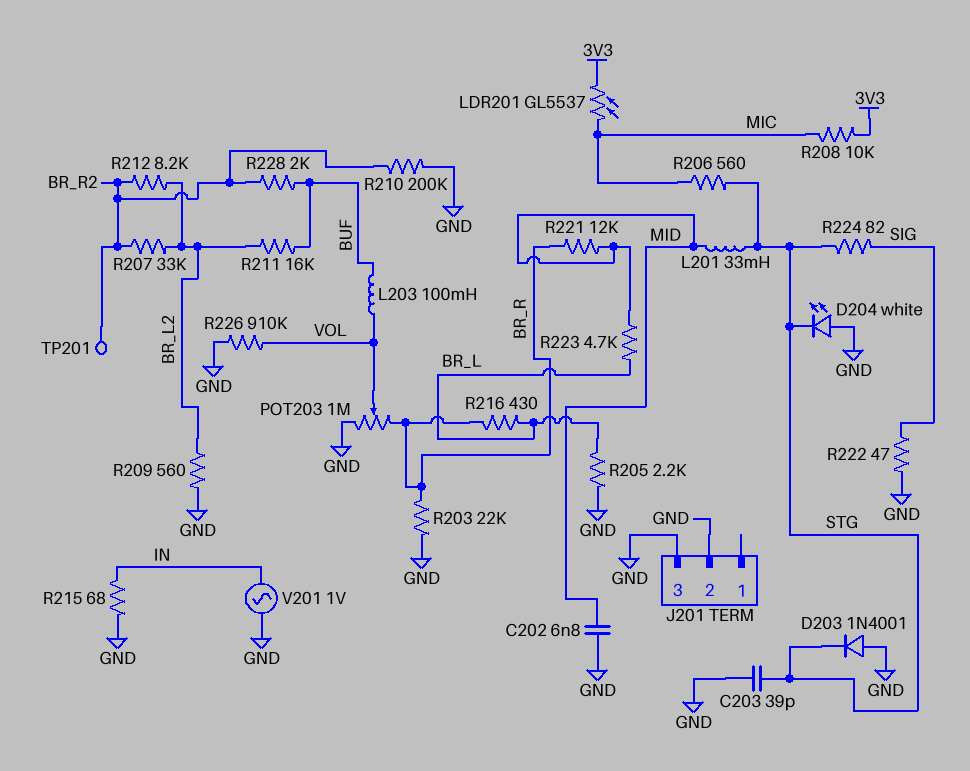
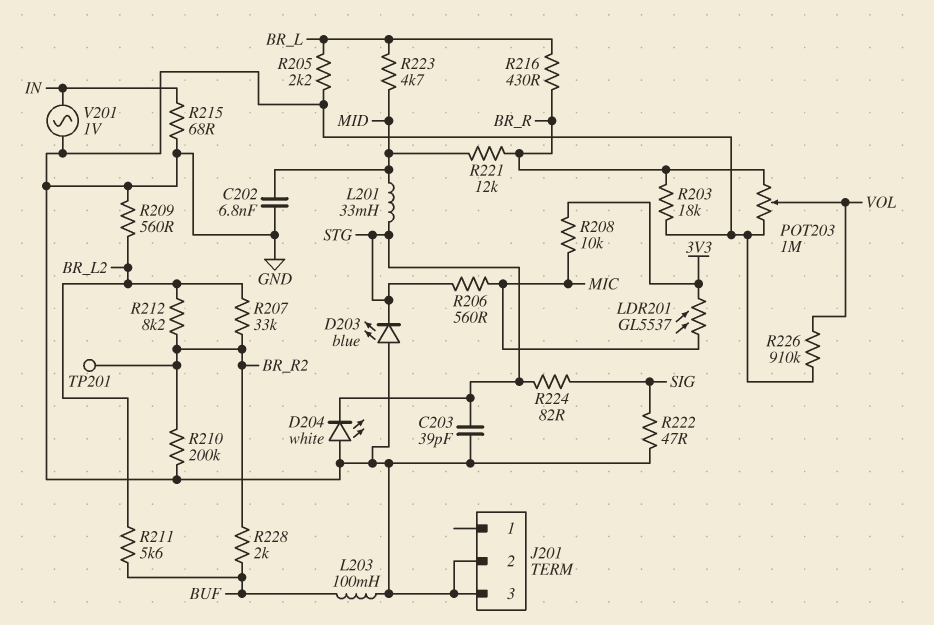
D203: diode 1N4001 (A GND, K STG) -> LED blue (A GND, K STG)
L203: 100mH (BUF, VOL) -> 100mH (BUF, GND)
R203: 22k (BR_R, GND) -> 18k (BR_R, GND)
R211: 16k (BR_L2, BUF) -> 5.6k (BR_L2, BUF)

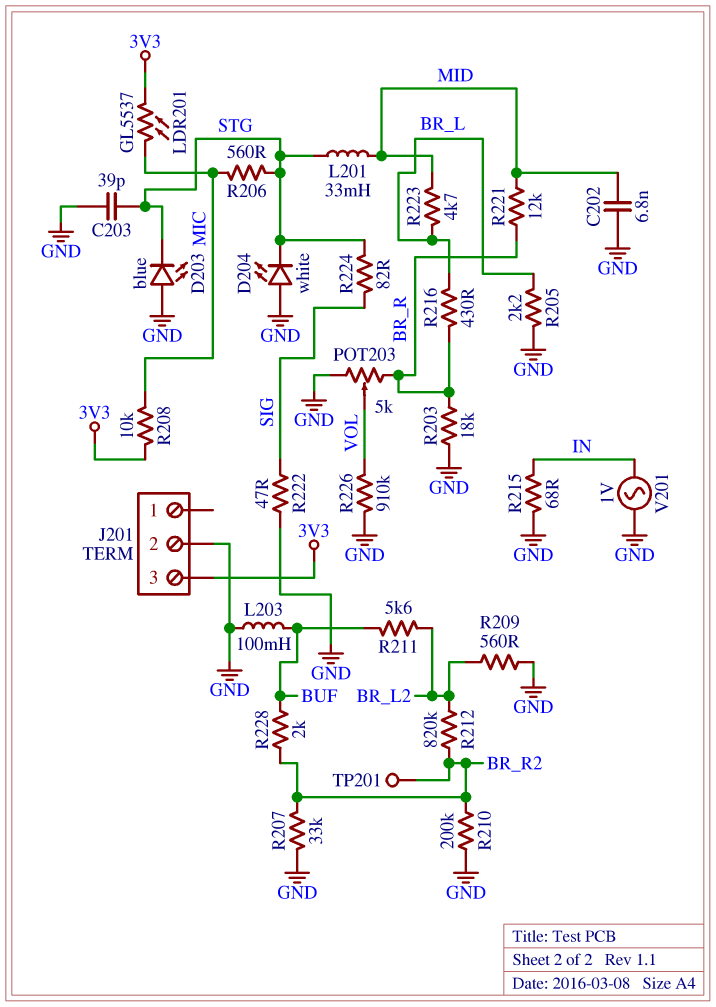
J201 pin 3: GND -> 3V3
POT203: 1M (BR_R, GND, wiper VOL) -> 5k (BR_R, GND, wiper VOL)
R207: 33k (BR_L2, BR_R2) -> 33k (BR_R2, GND)
R212: 8.2k (BR_L2, BR_R2) -> 820k (BR_L2, BR_R2)

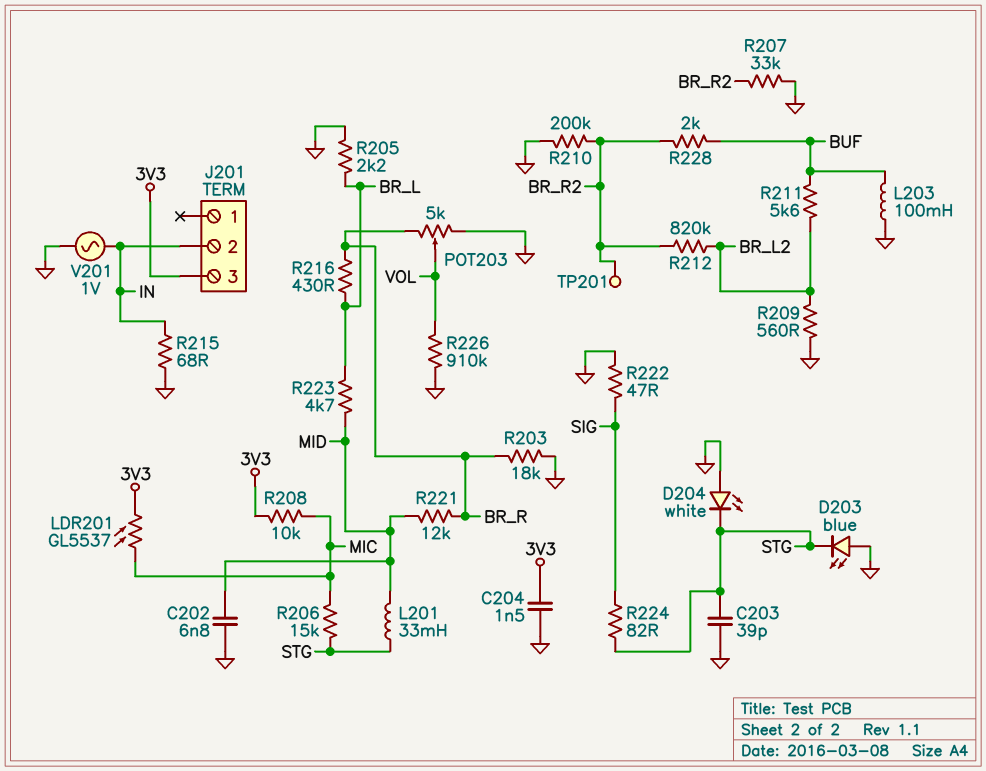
C204: none -> 1.5nF (3V3, GND)
J201 pin 2: GND -> IN
R206: 560 (MIC, STG) -> 15k (MIC, STG)

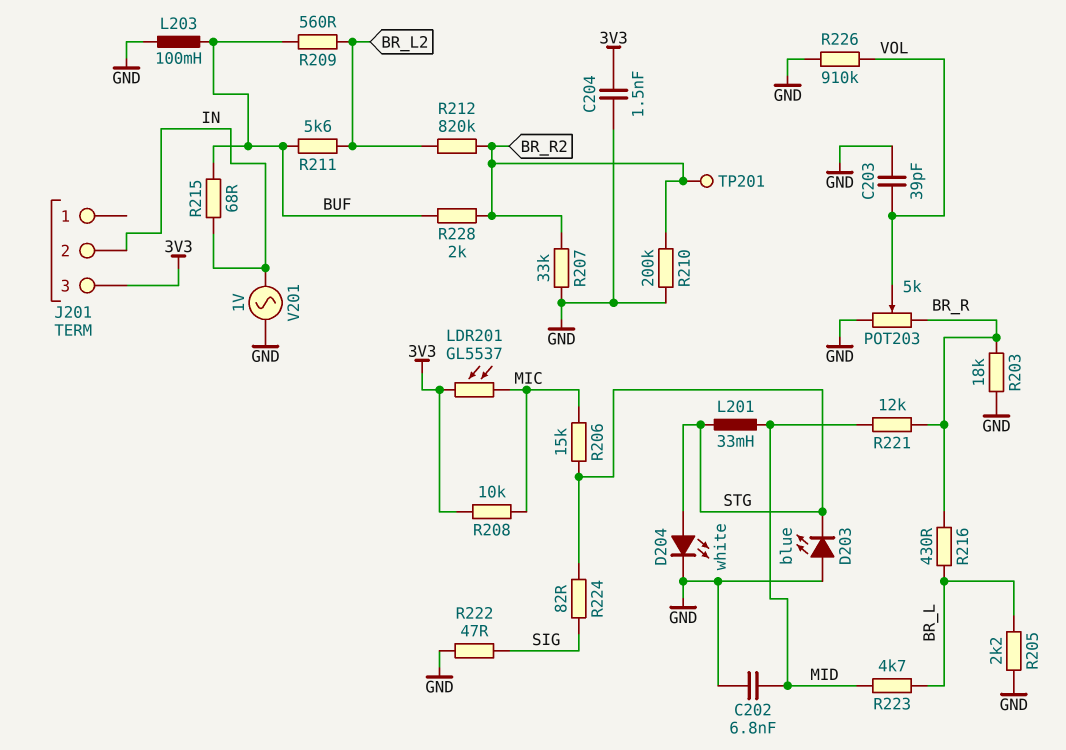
C203: 39pF (GND, STG) -> 39pF (GND, VOL)
D204: LED white (A GND, K STG) -> LED white (A STG, K GND)
R209: 560 (BR_L2, GND) -> 560 (BR_L2, BUF)
R215: 68 (GND, IN) -> 68 (BUF, IN)

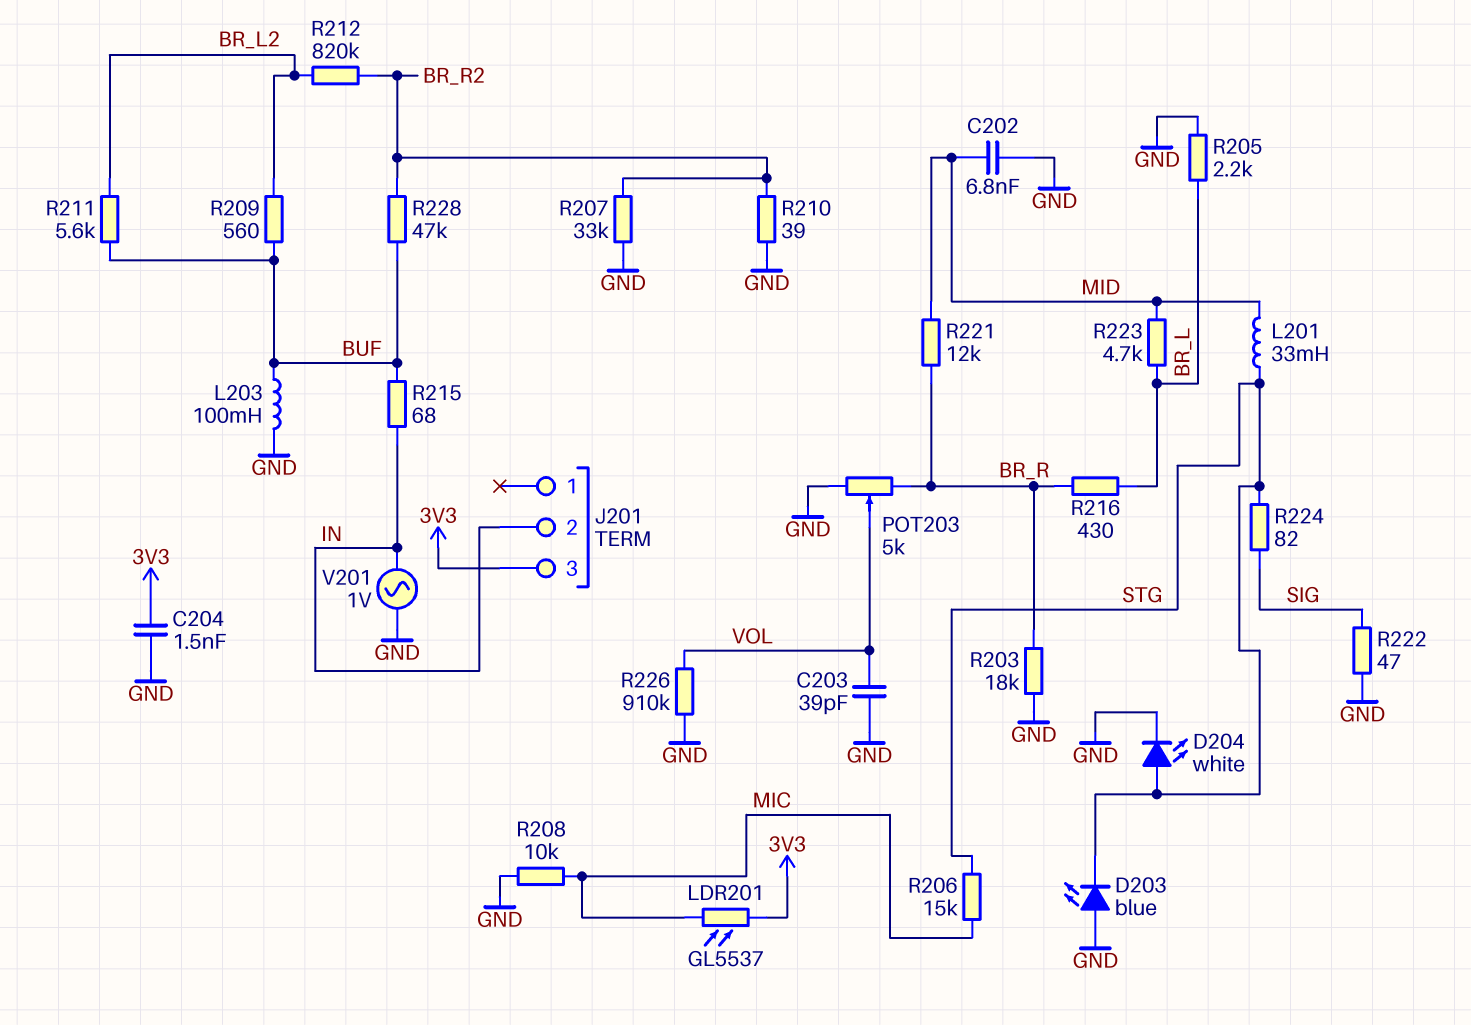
R208: 10k (3V3, MIC) -> 10k (GND, MIC)
R210: 200k (BR_R2, GND) -> 39 (BR_R2, GND)
R228: 2k (BR_R2, BUF) -> 47k (BR_R2, BUF)
TP201: test point (BR_R2) -> none

